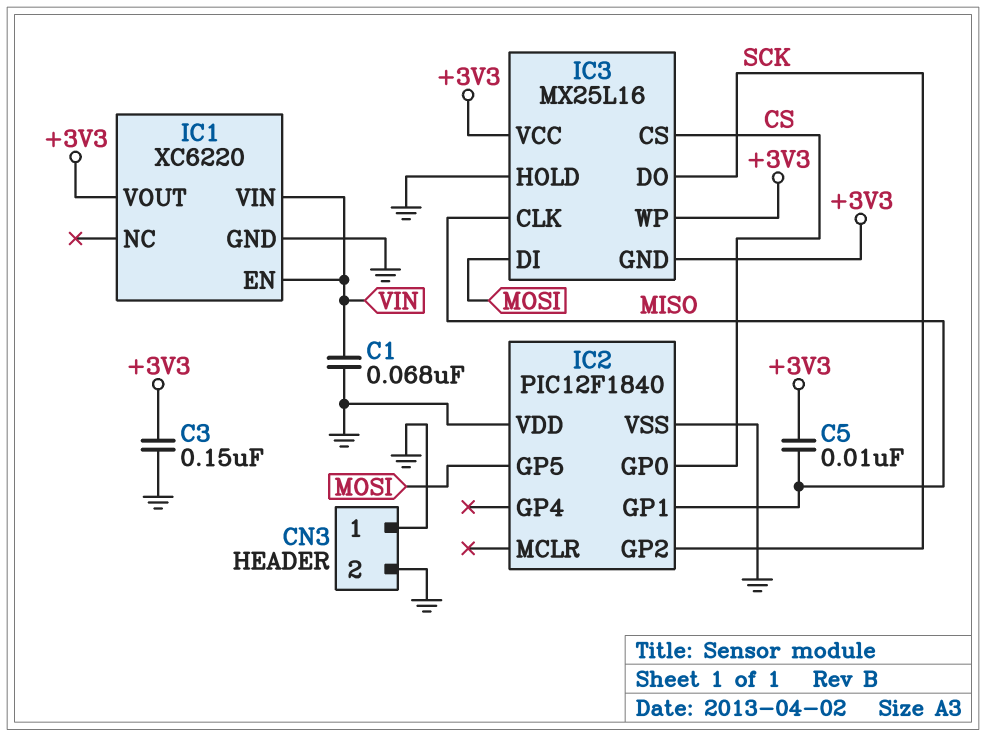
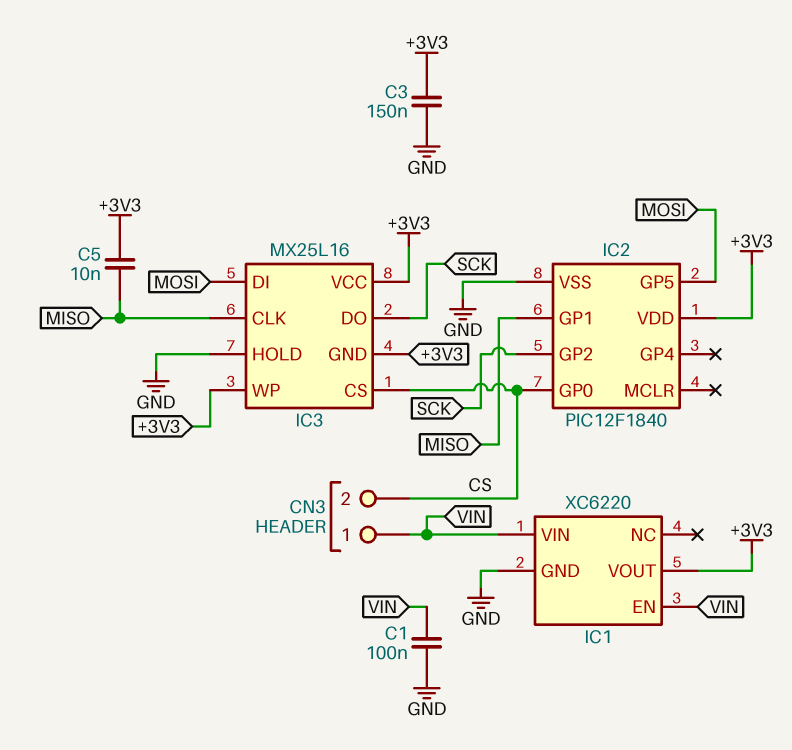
C1: 68nF (GND, VIN) -> 100nF (GND, VIN)
CN3 pin 1: GND -> VIN
CN3 pin 2: GND -> CS
IC2 pin VDD: GND -> +3V3

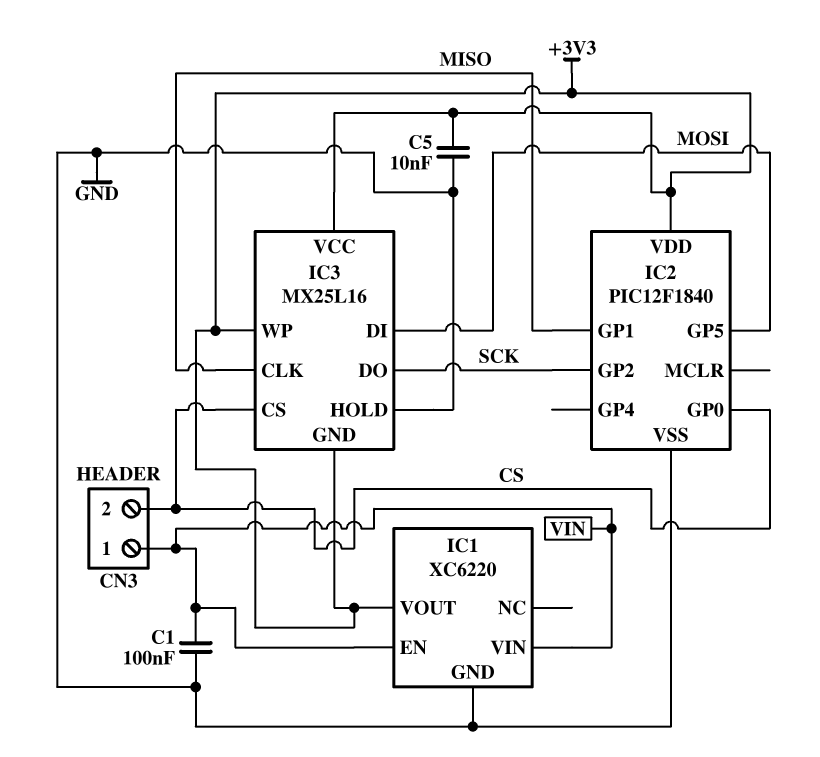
C3: 150nF (+3V3, GND) -> none
C5: 10nF (+3V3, MISO) -> 10nF (+3V3, GND)

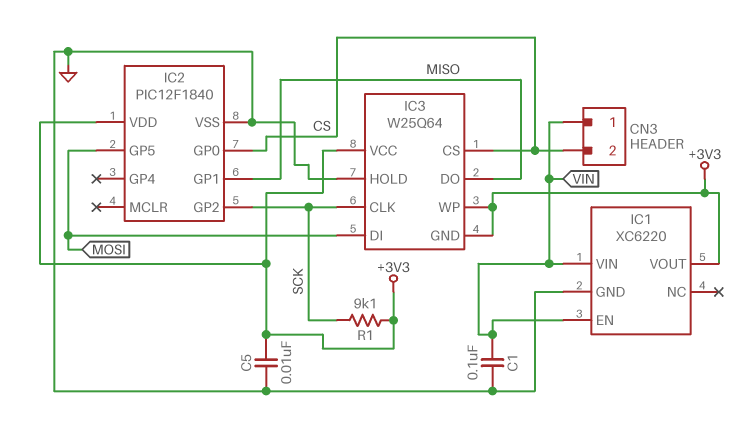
IC3: MX25L16 -> W25Q64
IC3 pin CLK: MISO -> SCK
IC3 pin DO: SCK -> MISO
R1: none -> 9.1k (+3V3, SCK)

